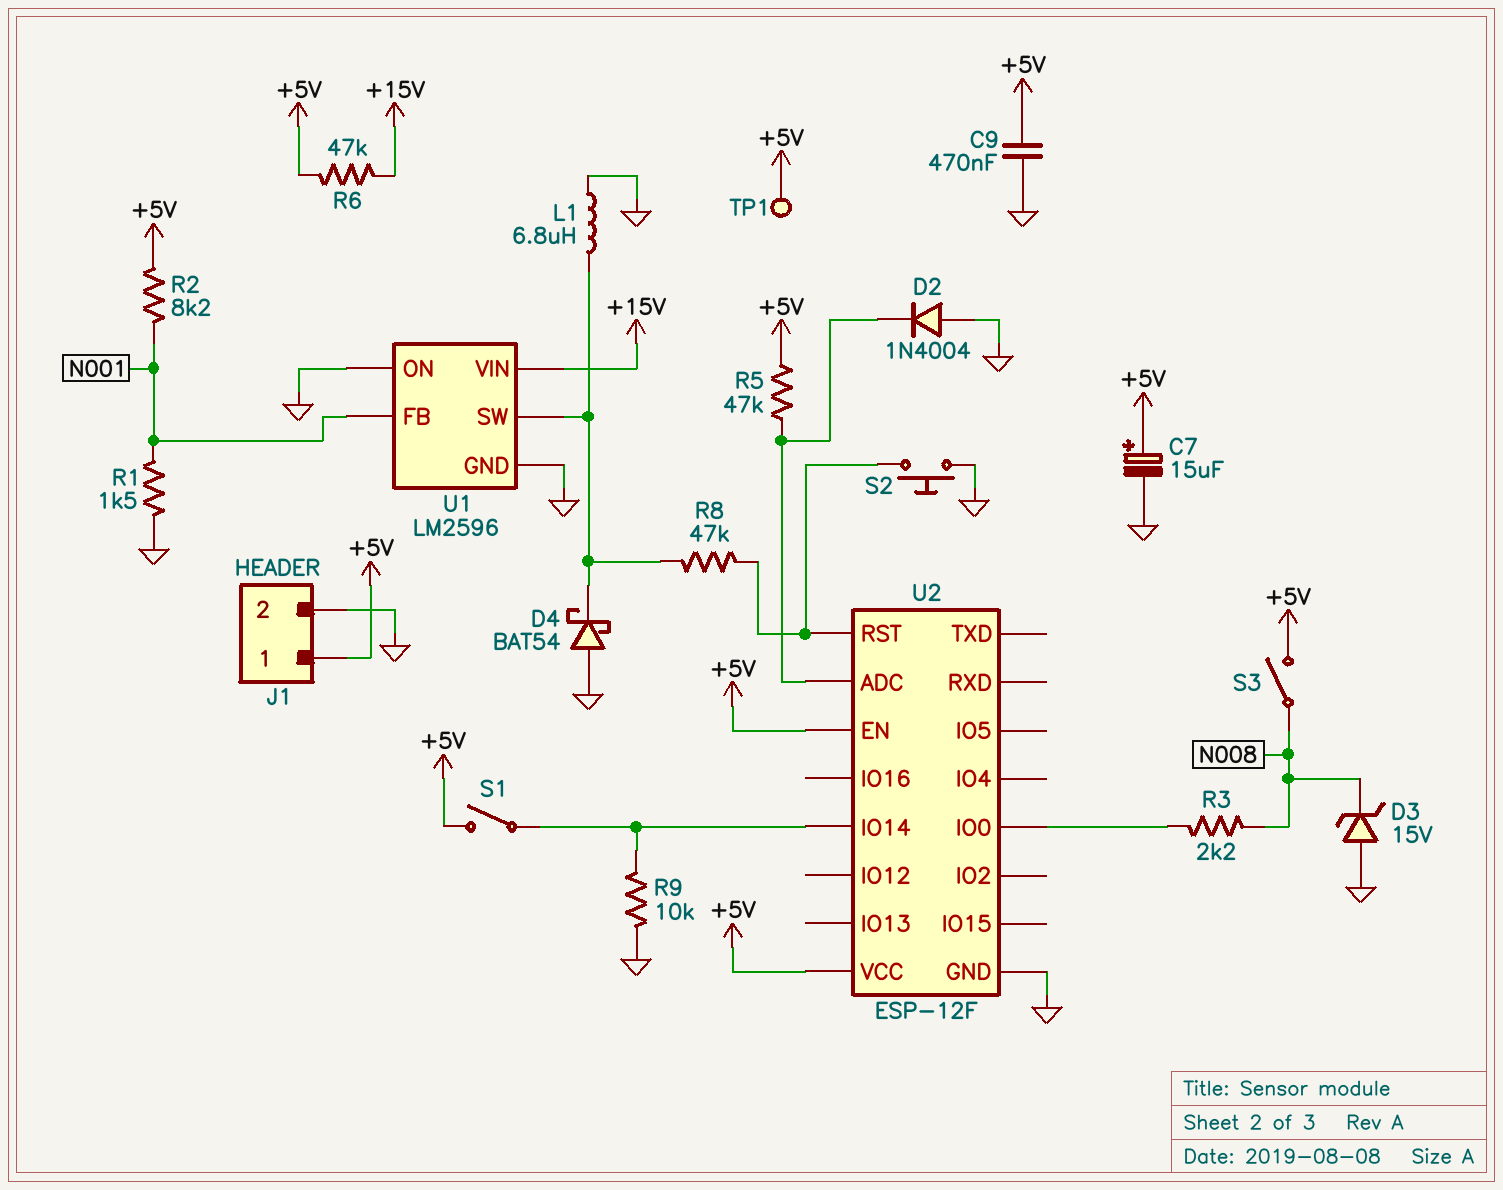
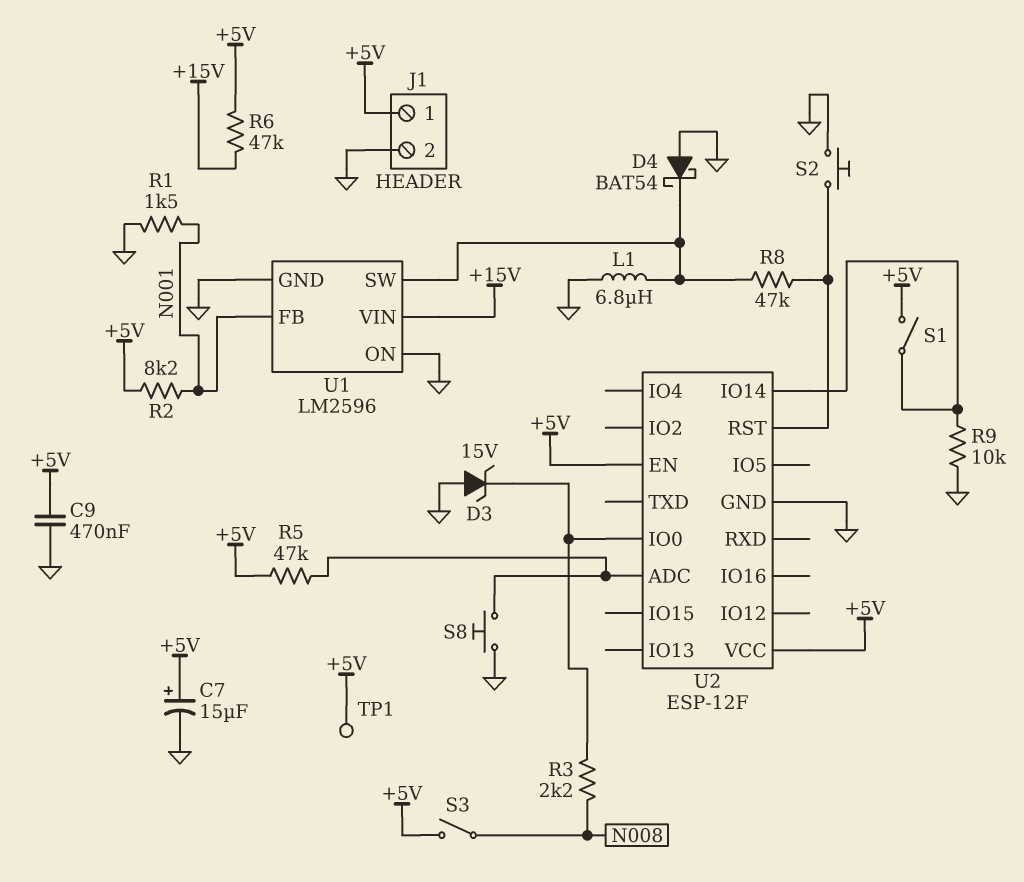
D2: diode 1N4004 (A GND, K U2/ADC) -> none
D3: zener 15V (A GND, K N008) -> zener 15V (A GND, K U2/IO0)
S8: none -> button (GND, U2/ADC)

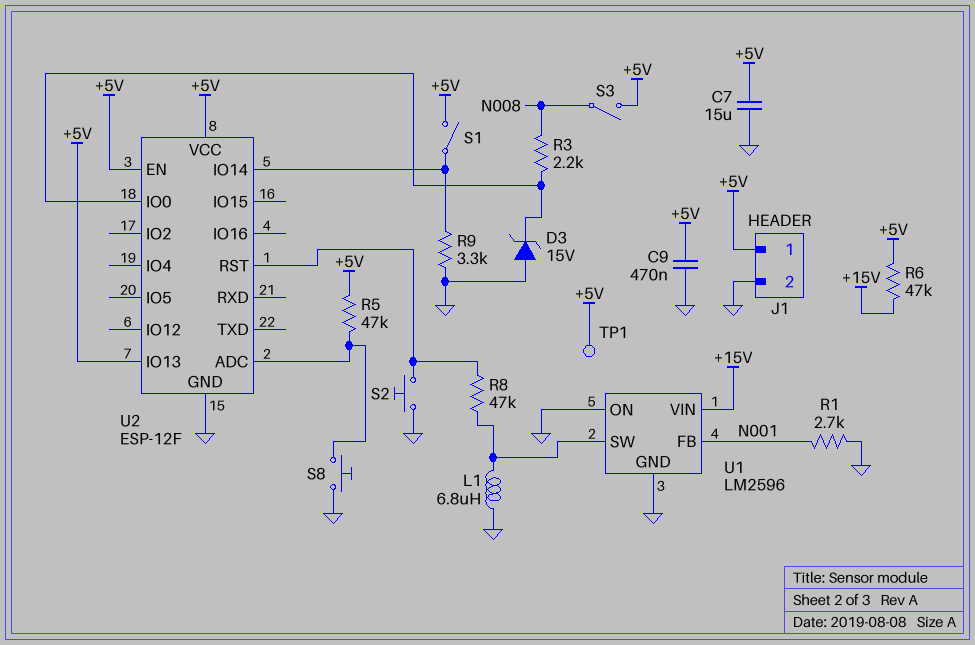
C7: 15uF (plus +5V, minus GND) -> 15uF (+5V, GND)
D4: schottky BAT54 (A GND, K U1/SW) -> none
R1: 1.5k (GND, N001) -> 2.7k (GND, N001)
R2: 8.2k (+5V, N001) -> none
R9: 10k (GND, U2/IO14) -> 3.3k (GND, U2/IO14)
U2 pin IO13: none -> +5V

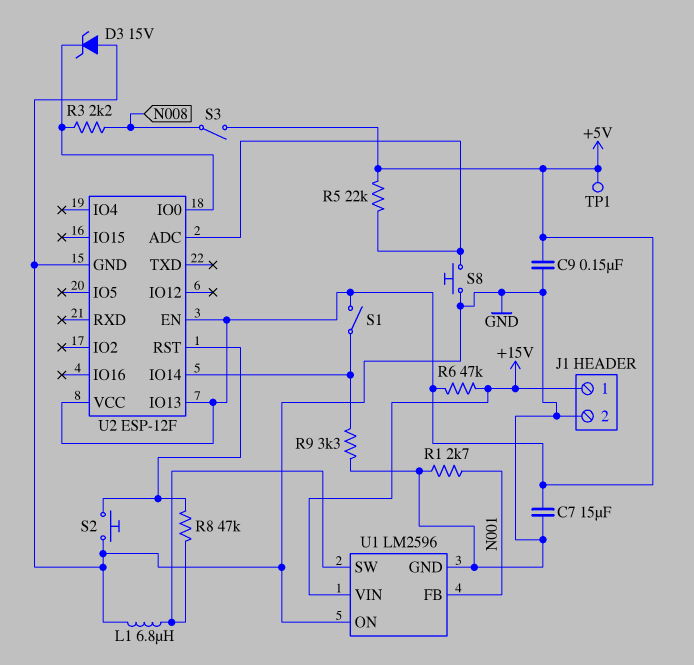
C9: 470nF (+5V, GND) -> 150nF (+5V, GND)
J1 pin 1: +5V -> +15V
R5: 47k (+5V, U2/ADC) -> 22k (+5V, U2/ADC)

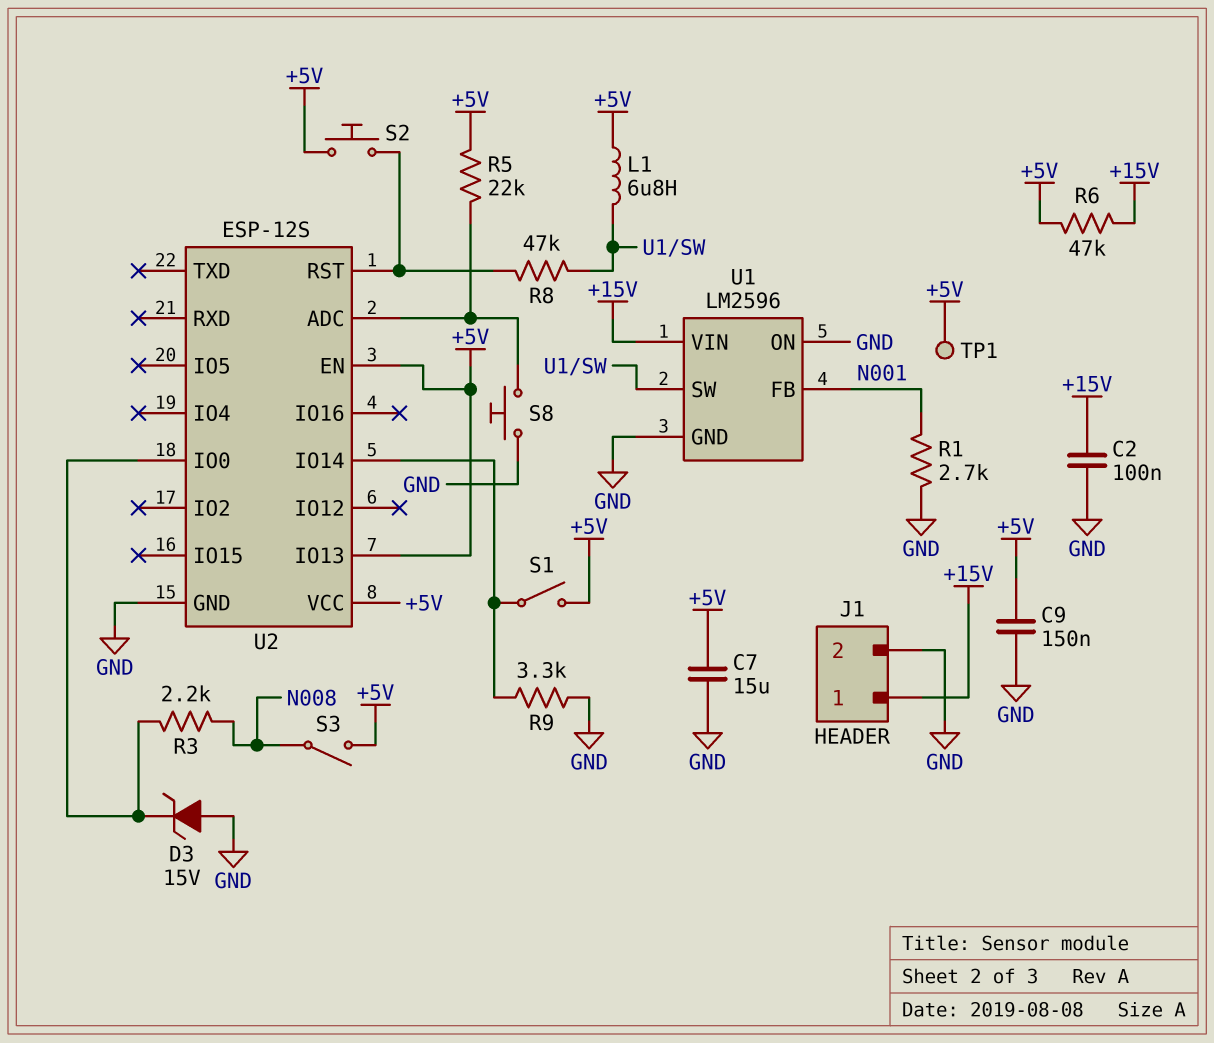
C2: none -> 100nF (+15V, GND)
L1: 6.8uH (GND, U1/SW) -> 6.8uH (+5V, U1/SW)
S2: button (GND, U2/RST) -> button (+5V, U2/RST)
U2: ESP-12F -> ESP-12S

